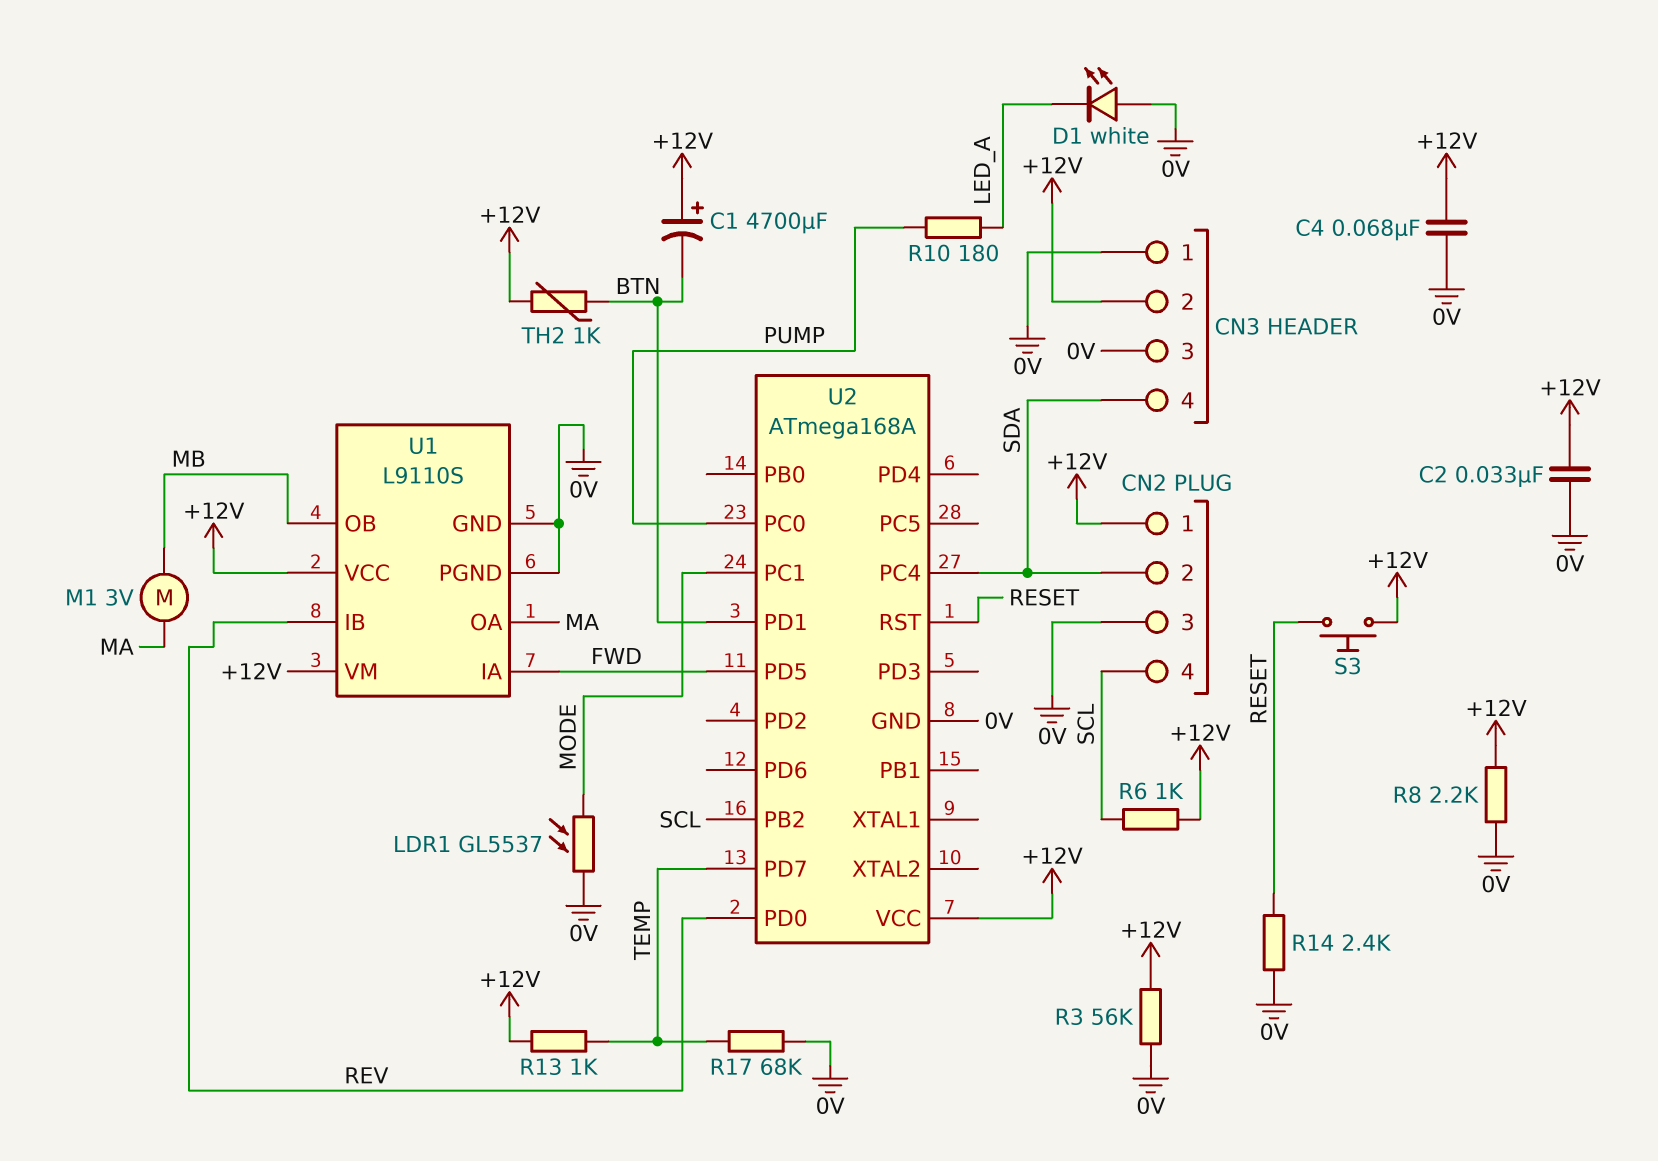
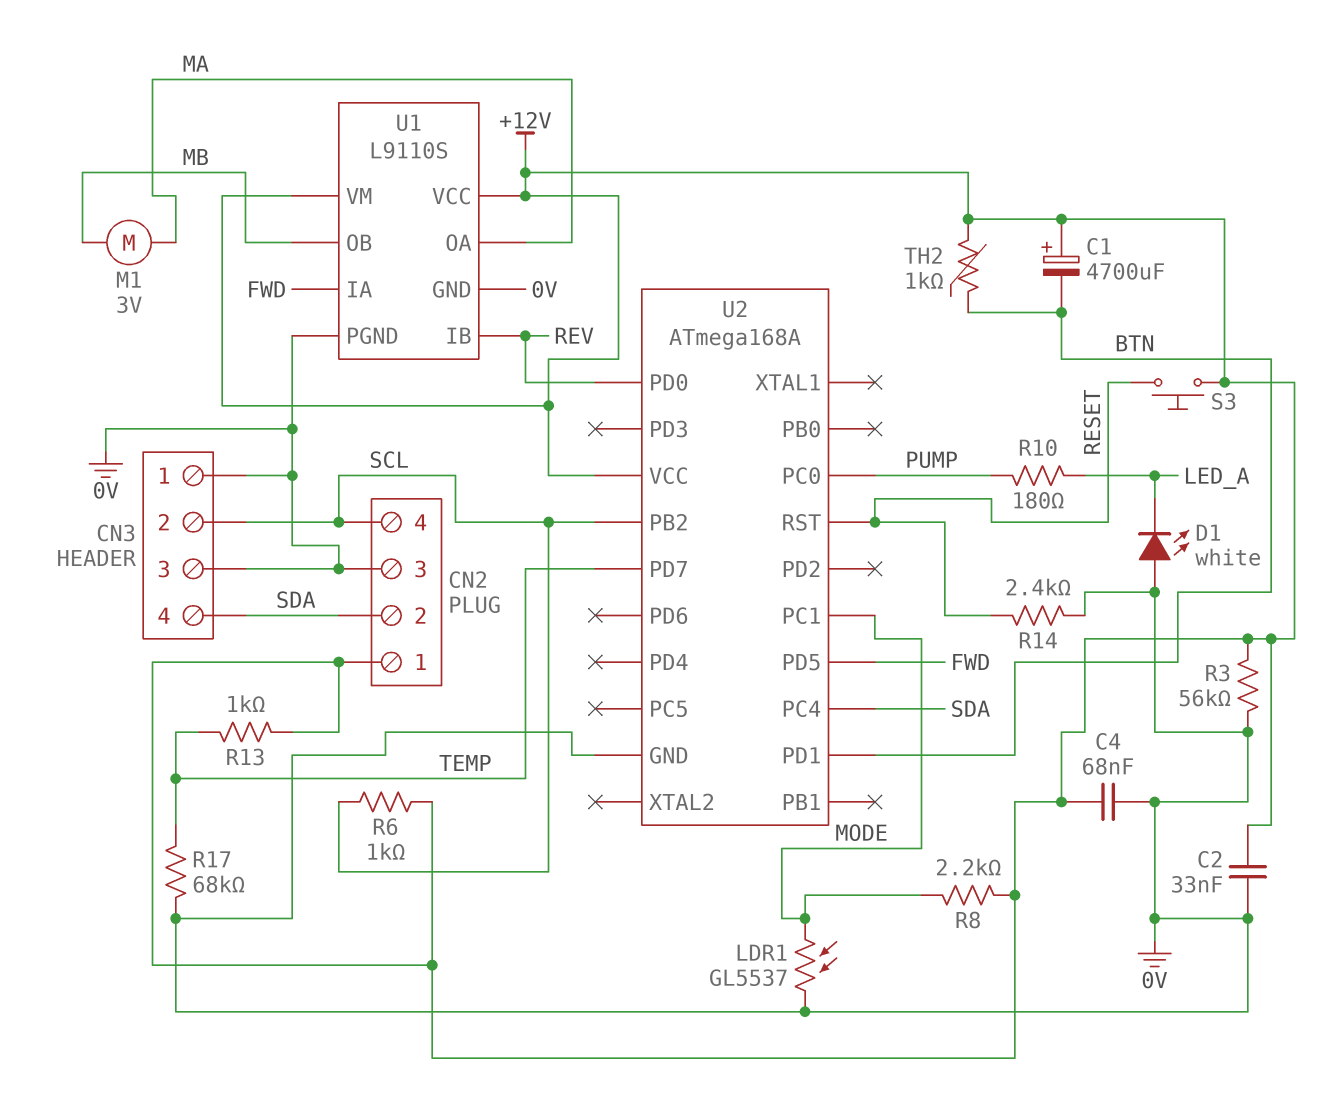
CN3 pin 2: +12V -> SCL
R8: 2.2k (+12V, 0V) -> 2.2k (+12V, MODE)

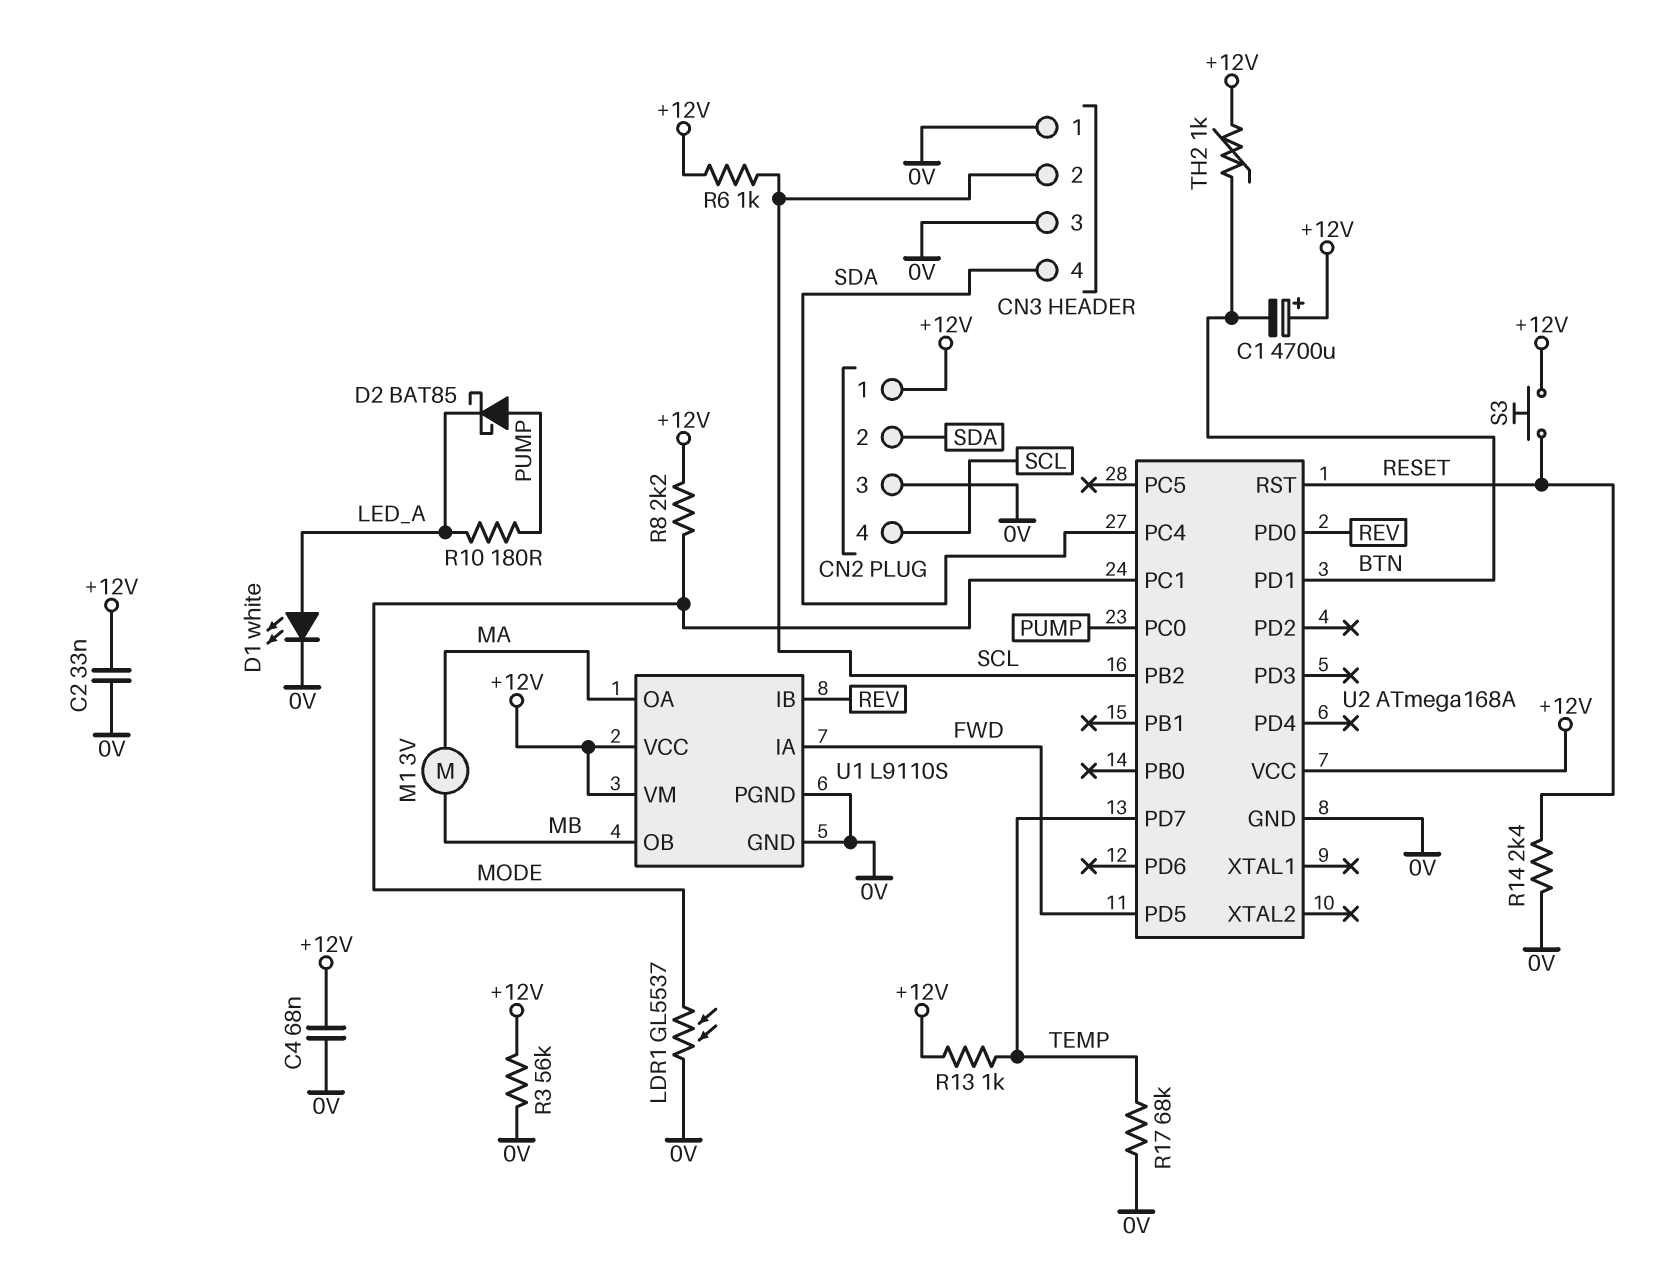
D1: LED white (A 0V, K LED_A) -> LED white (A LED_A, K 0V)
D2: none -> schottky BAT85 (A PUMP, K LED_A)

